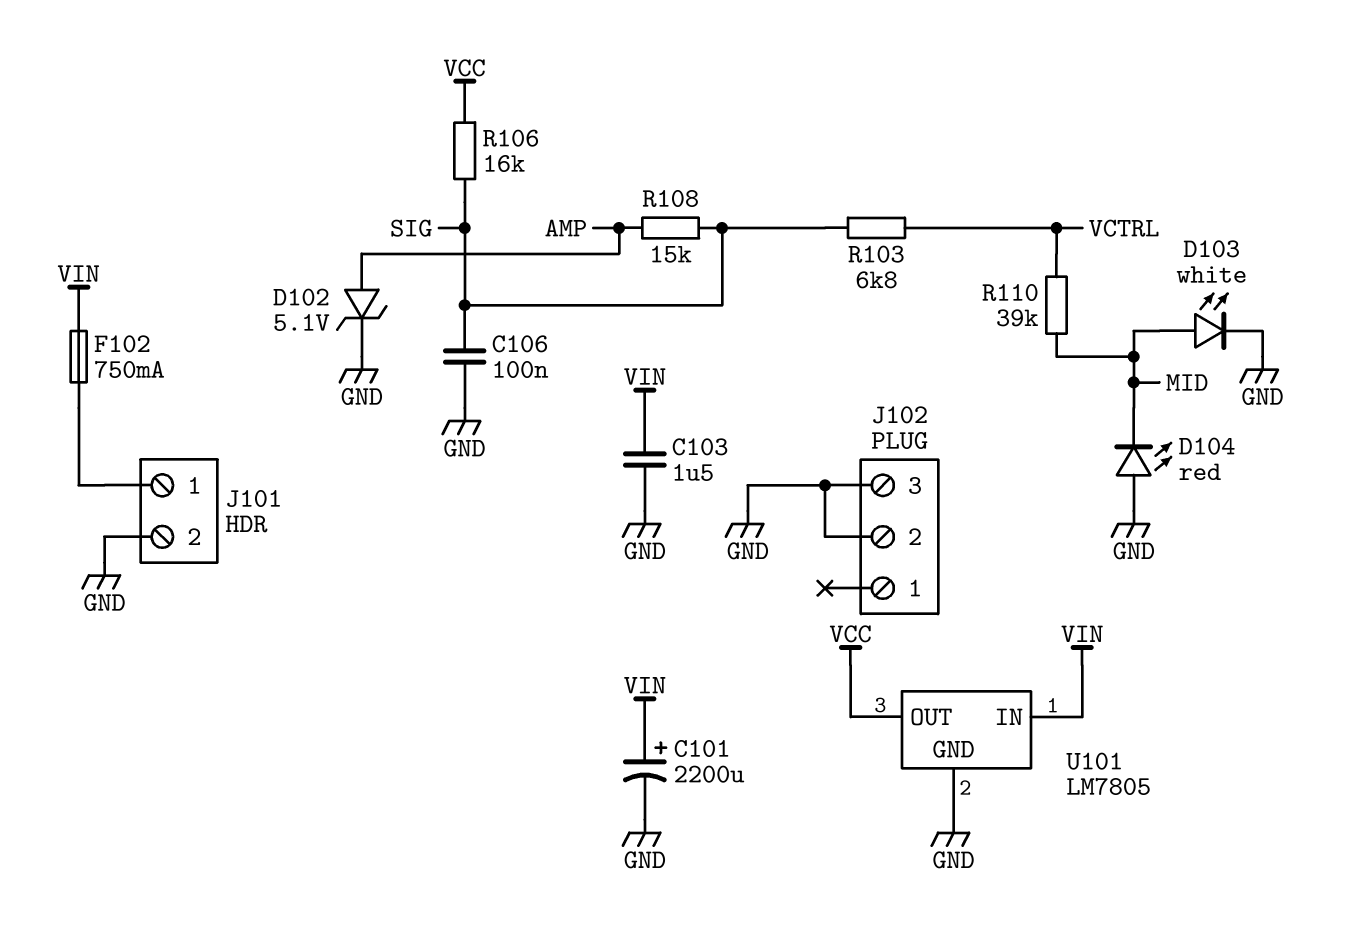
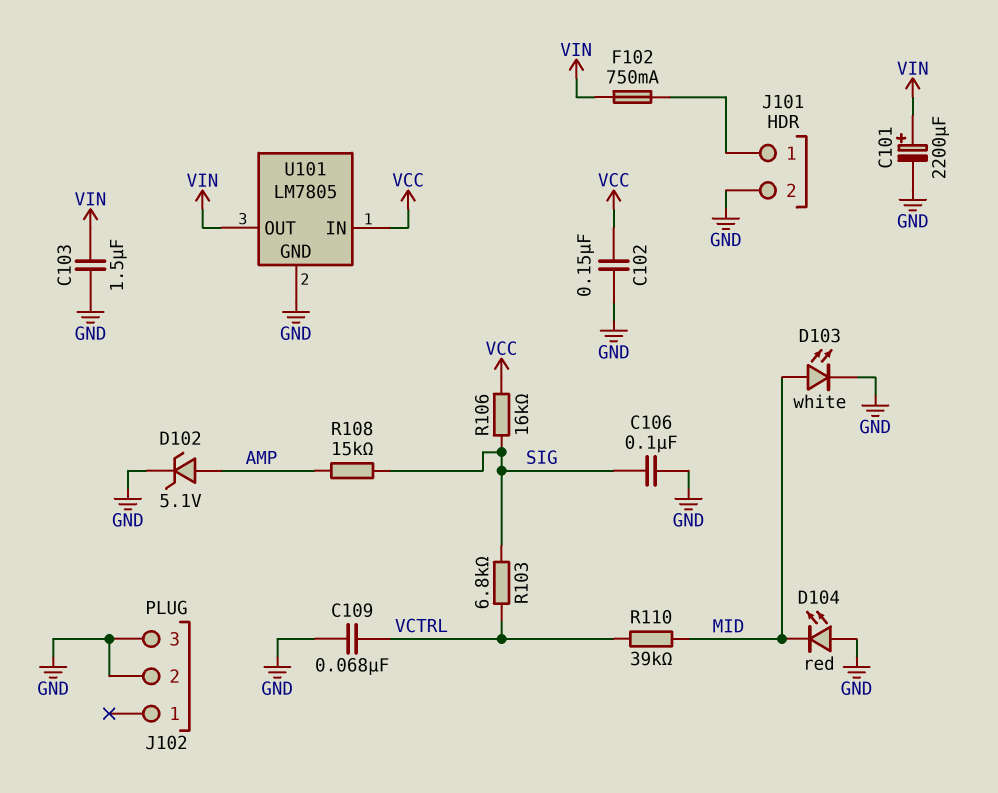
C102: none -> 150nF (GND, VCC)
C109: none -> 68nF (GND, VCTRL)
U101 pin IN: VIN -> VCC
U101 pin OUT: VCC -> VIN

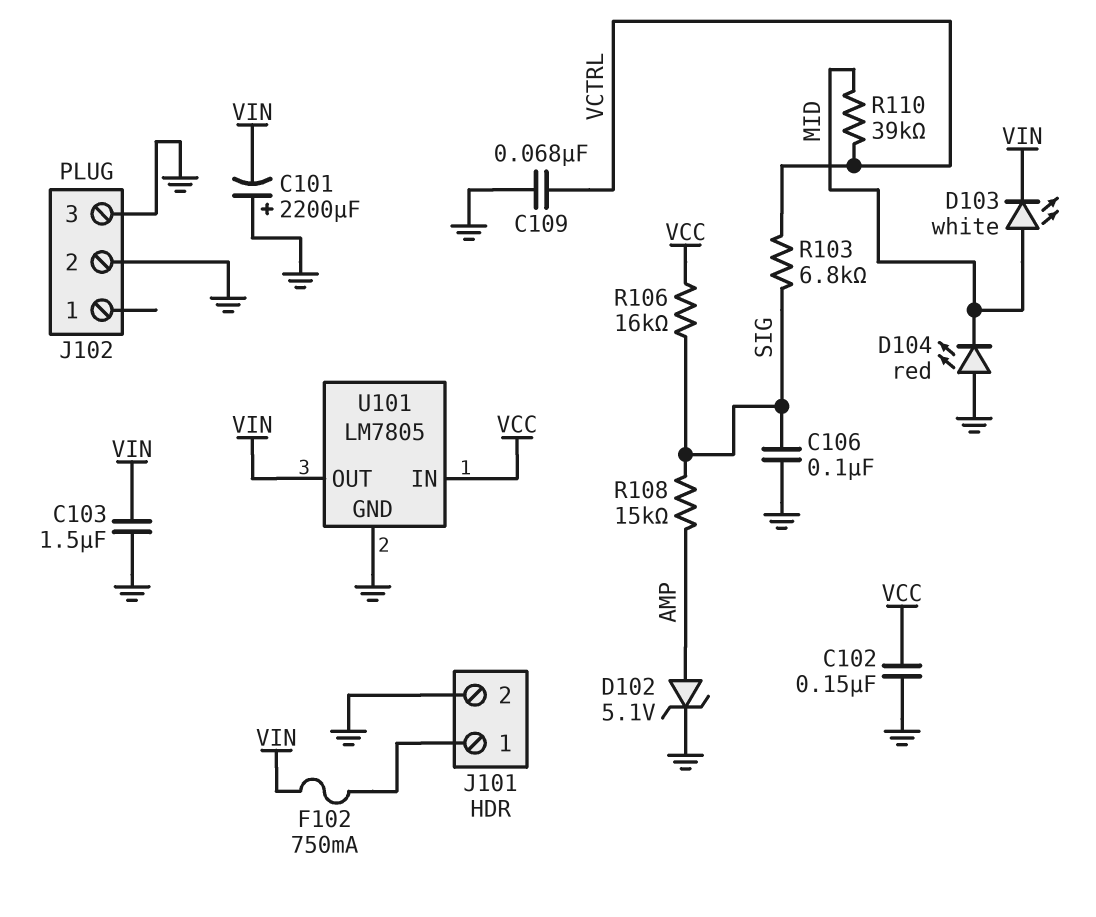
C101: 2200uF (plus VIN, minus GND) -> 2200uF (plus GND, minus VIN)
D103: LED white (A MID, K GND) -> LED white (A MID, K VIN)

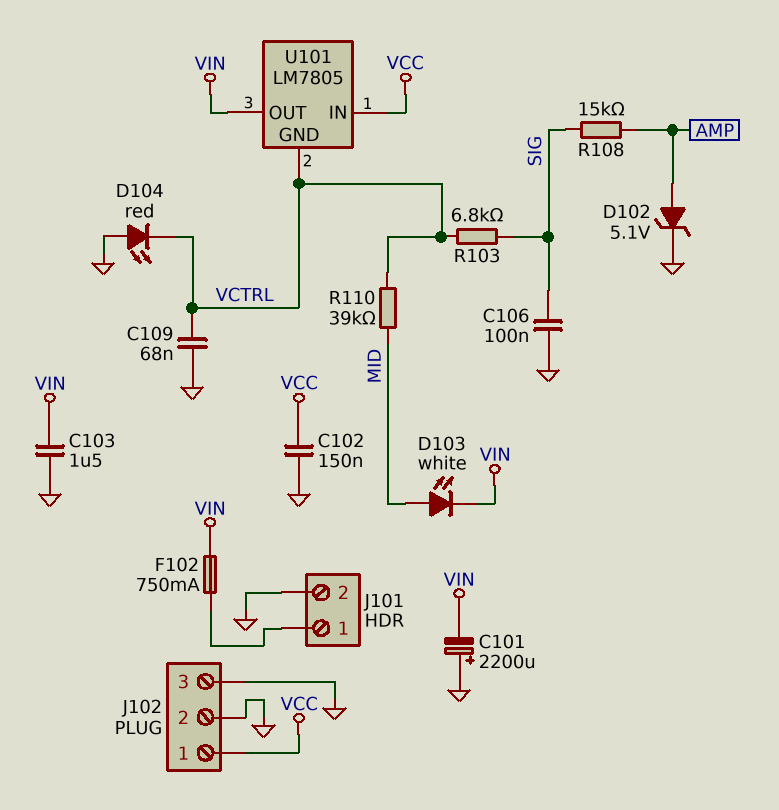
D104: LED red (A GND, K MID) -> LED red (A GND, K VCTRL)
J102 pin 1: none -> VCC
R106: 16k (SIG, VCC) -> none
U101 pin GND: GND -> VCTRL

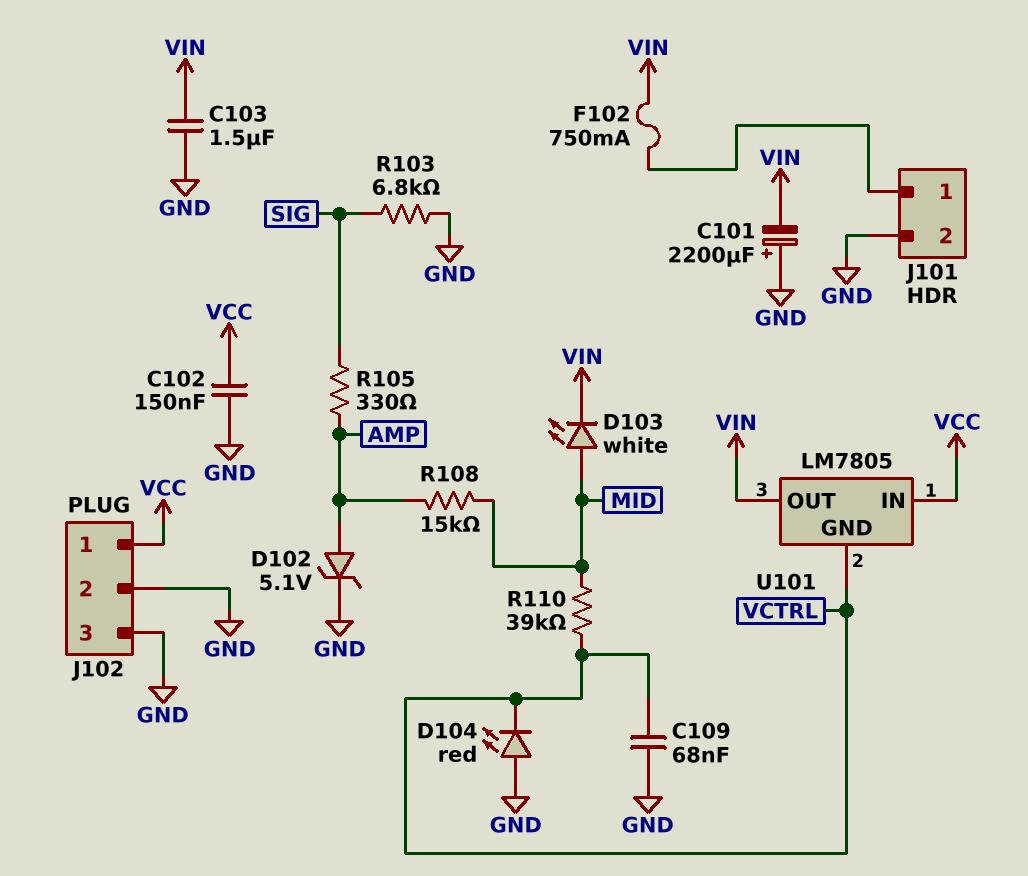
C106: 100nF (GND, SIG) -> none
R103: 6.8k (SIG, VCTRL) -> 6.8k (GND, SIG)
R105: none -> 330 (AMP, SIG)
R108: 15k (AMP, SIG) -> 15k (AMP, MID)

